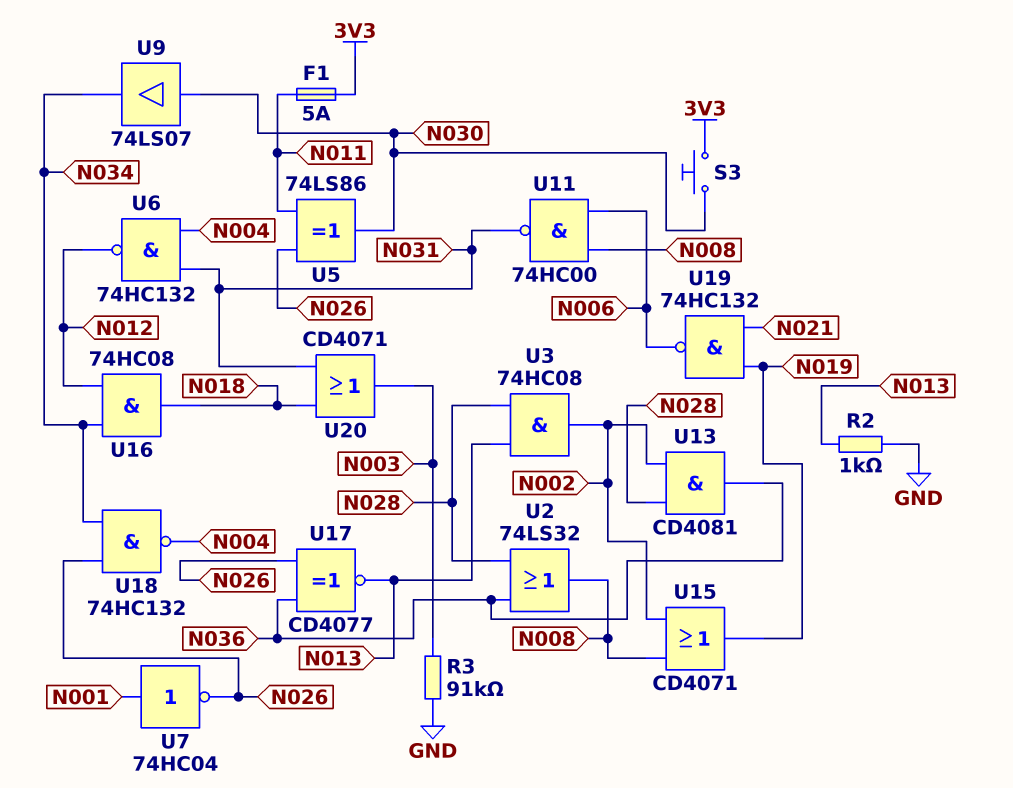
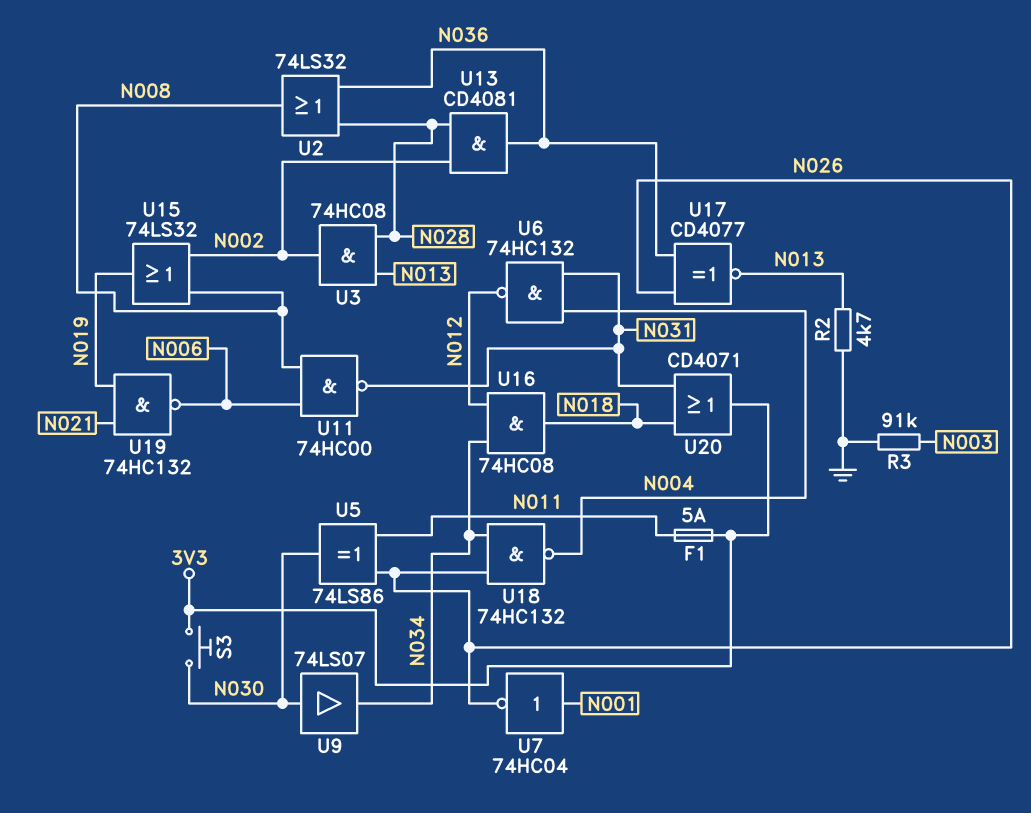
R2: 1k (GND, N013) -> 4.7k (GND, N013)
U15: OR CD4071 (in N002, in N008, out N019) -> OR 74LS32 (in N002, in N008, out N019)
U20: OR CD4071 (in N018, in N031, out N003) -> OR CD4071 (in N018, in N031, out 3V3)

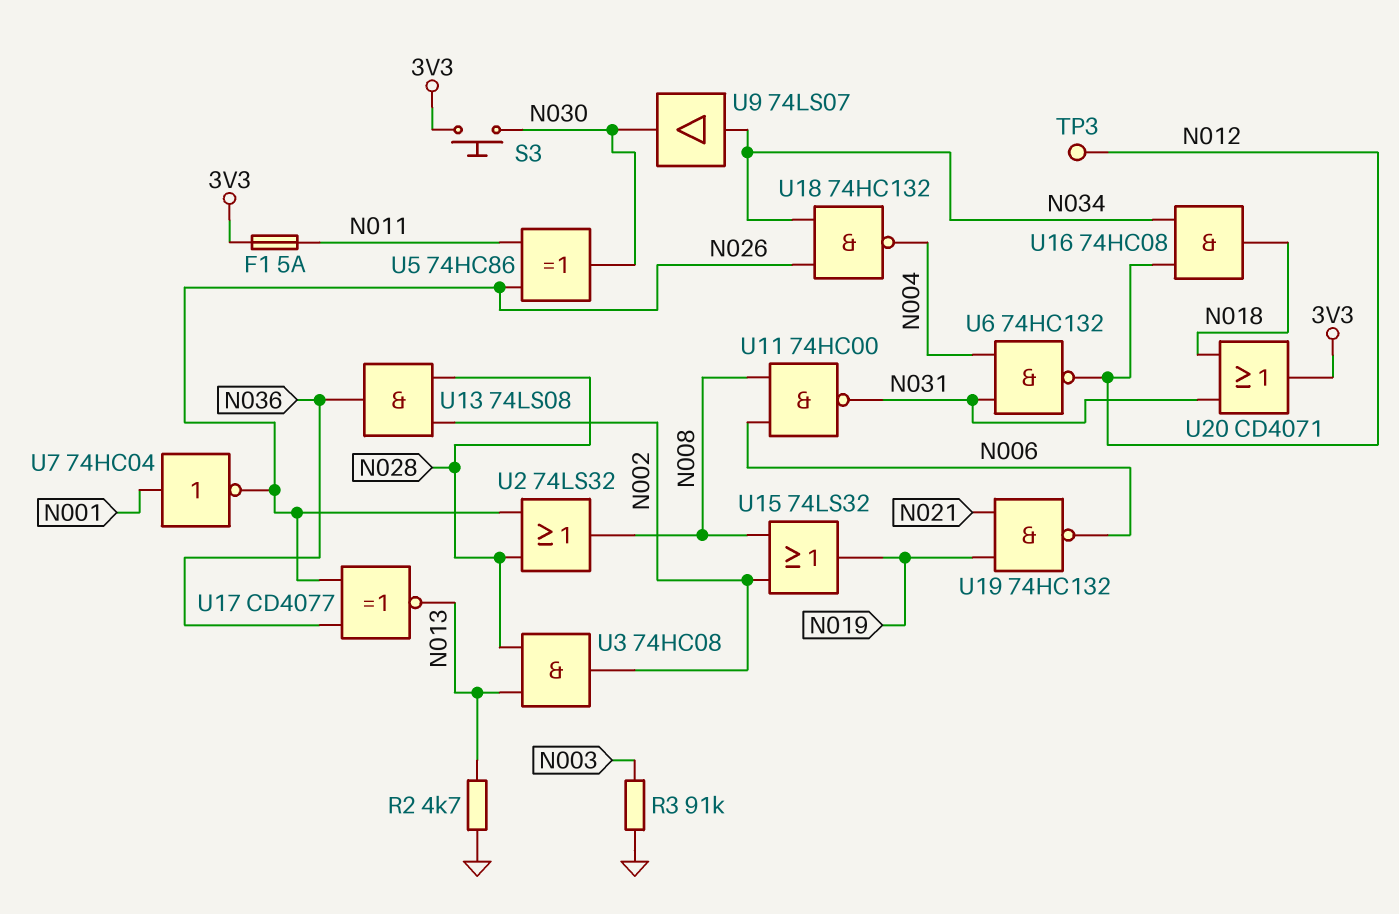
TP3: none -> test point (N012)
U2: OR 74LS32 (in N028, in N036, out N008) -> OR 74LS32 (in N026, in N028, out N008)
U5: XOR 74LS86 (in N011, in N026, out N030) -> XOR 74HC86 (in N011, in N026, out N030)
U9: buffer 74LS07 (in N030, out N034) -> buffer 74LS07 (in N034, out N030)
U13: AND CD4081 (in N002, in N028, out N036) -> AND 74LS08 (in N002, in N028, out N036)

